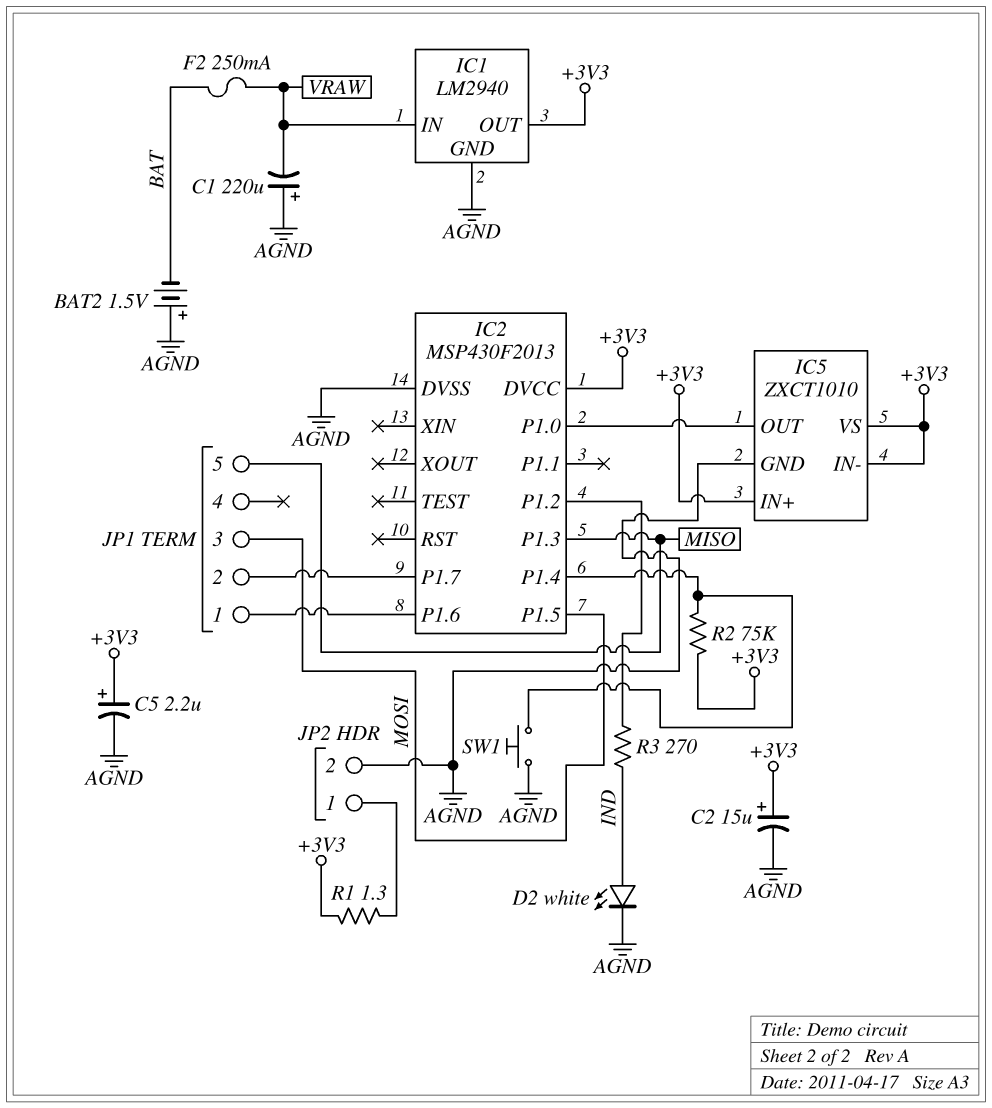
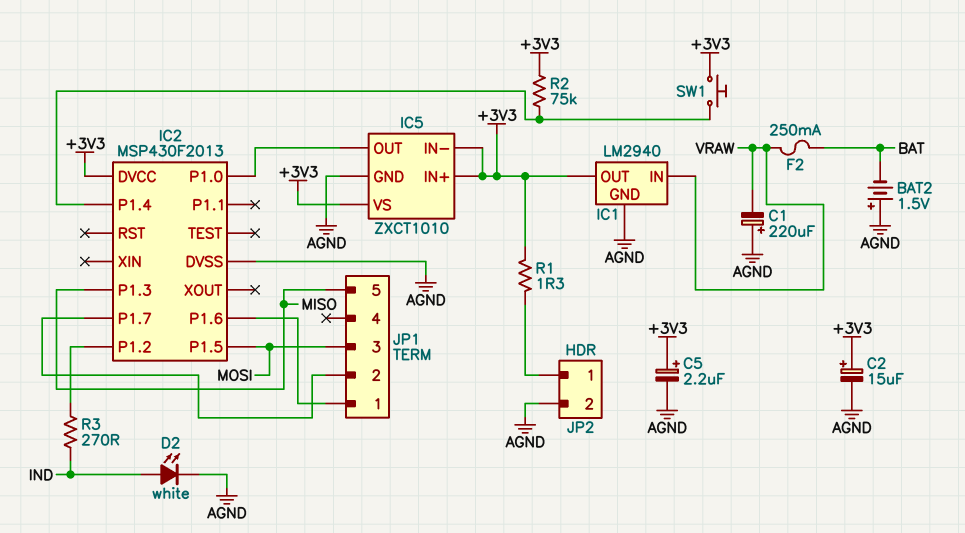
SW1: button (AGND, IC2/P1.4) -> button (+3V3, IC2/P1.4)

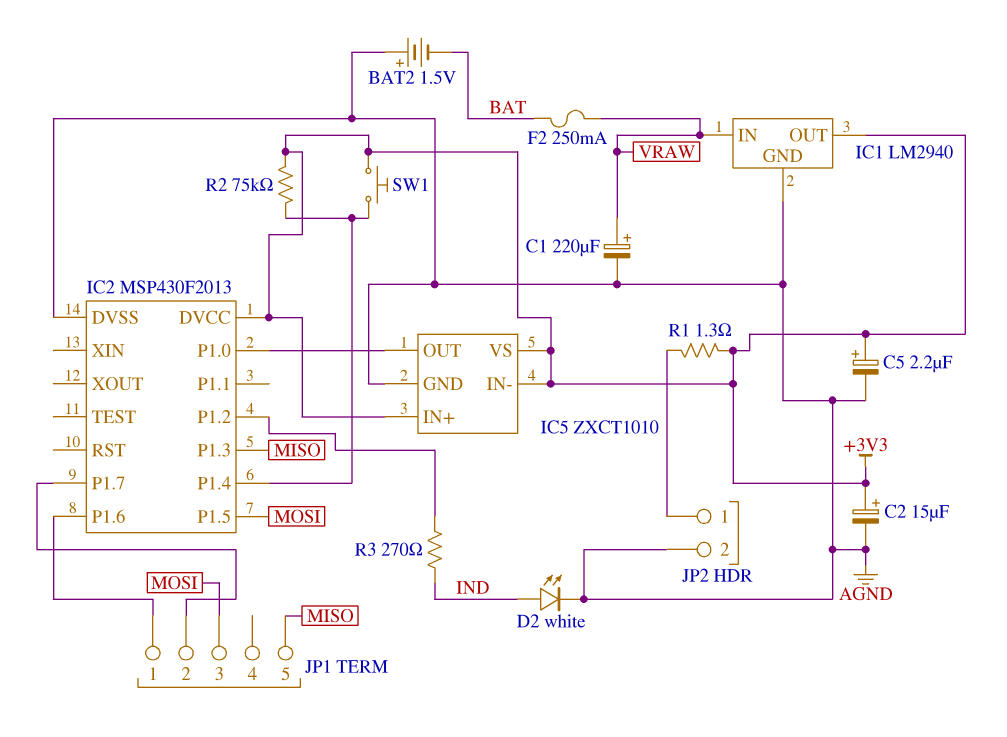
C1: 220uF (plus AGND, minus VRAW) -> 220uF (plus VRAW, minus AGND)

